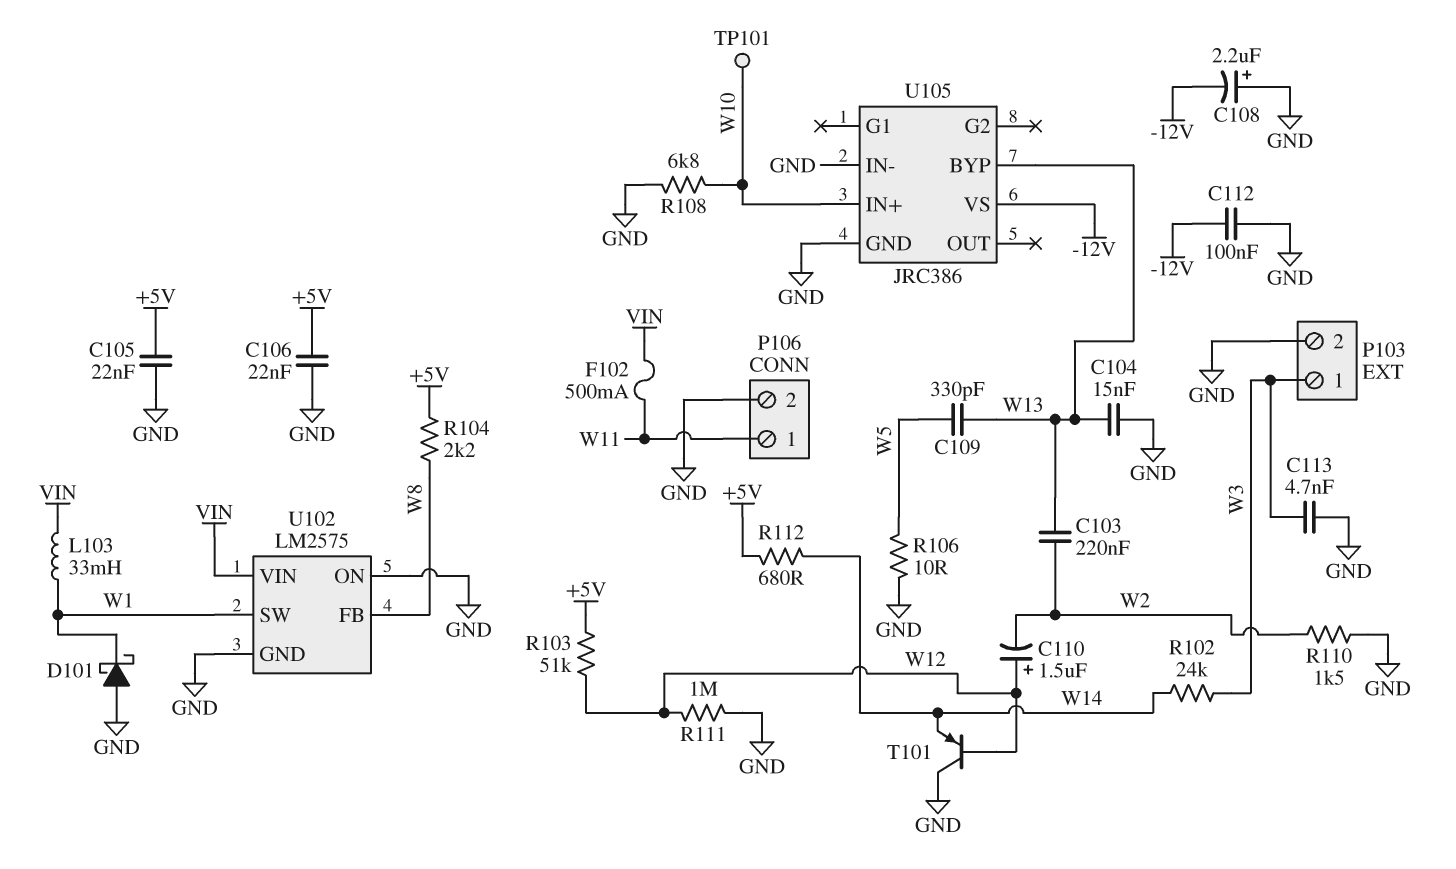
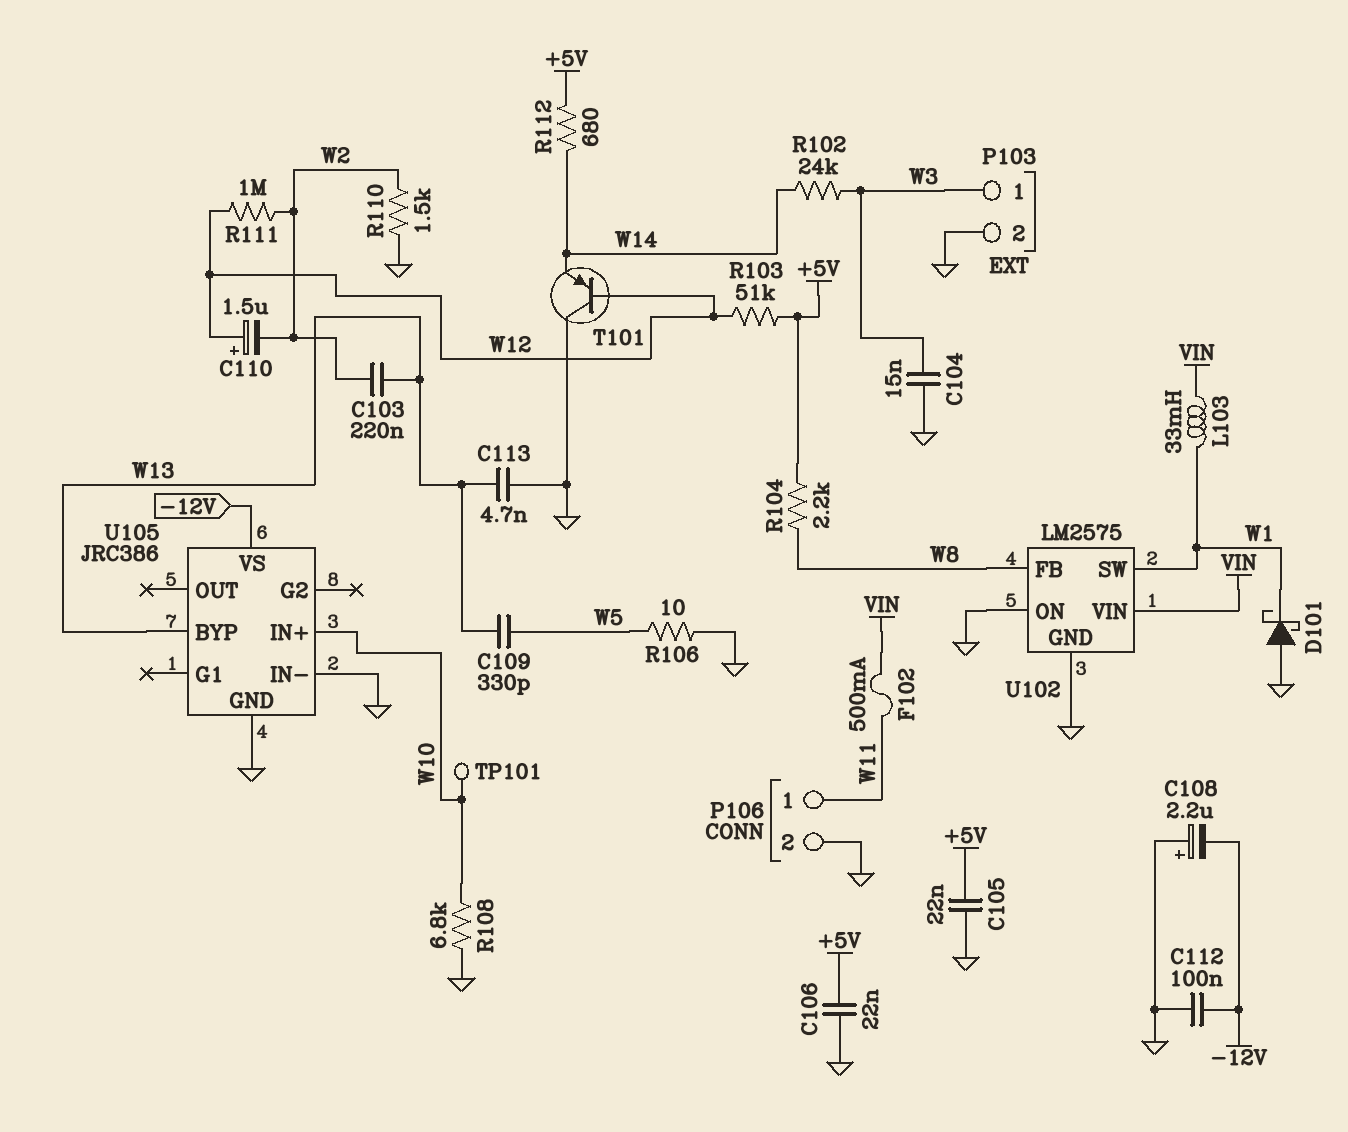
C104: 15nF (GND, W13) -> 15nF (GND, W3)
C113: 4.7nF (GND, W3) -> 4.7nF (GND, W13)
R111: 1M (GND, W12) -> 1M (W2, W12)

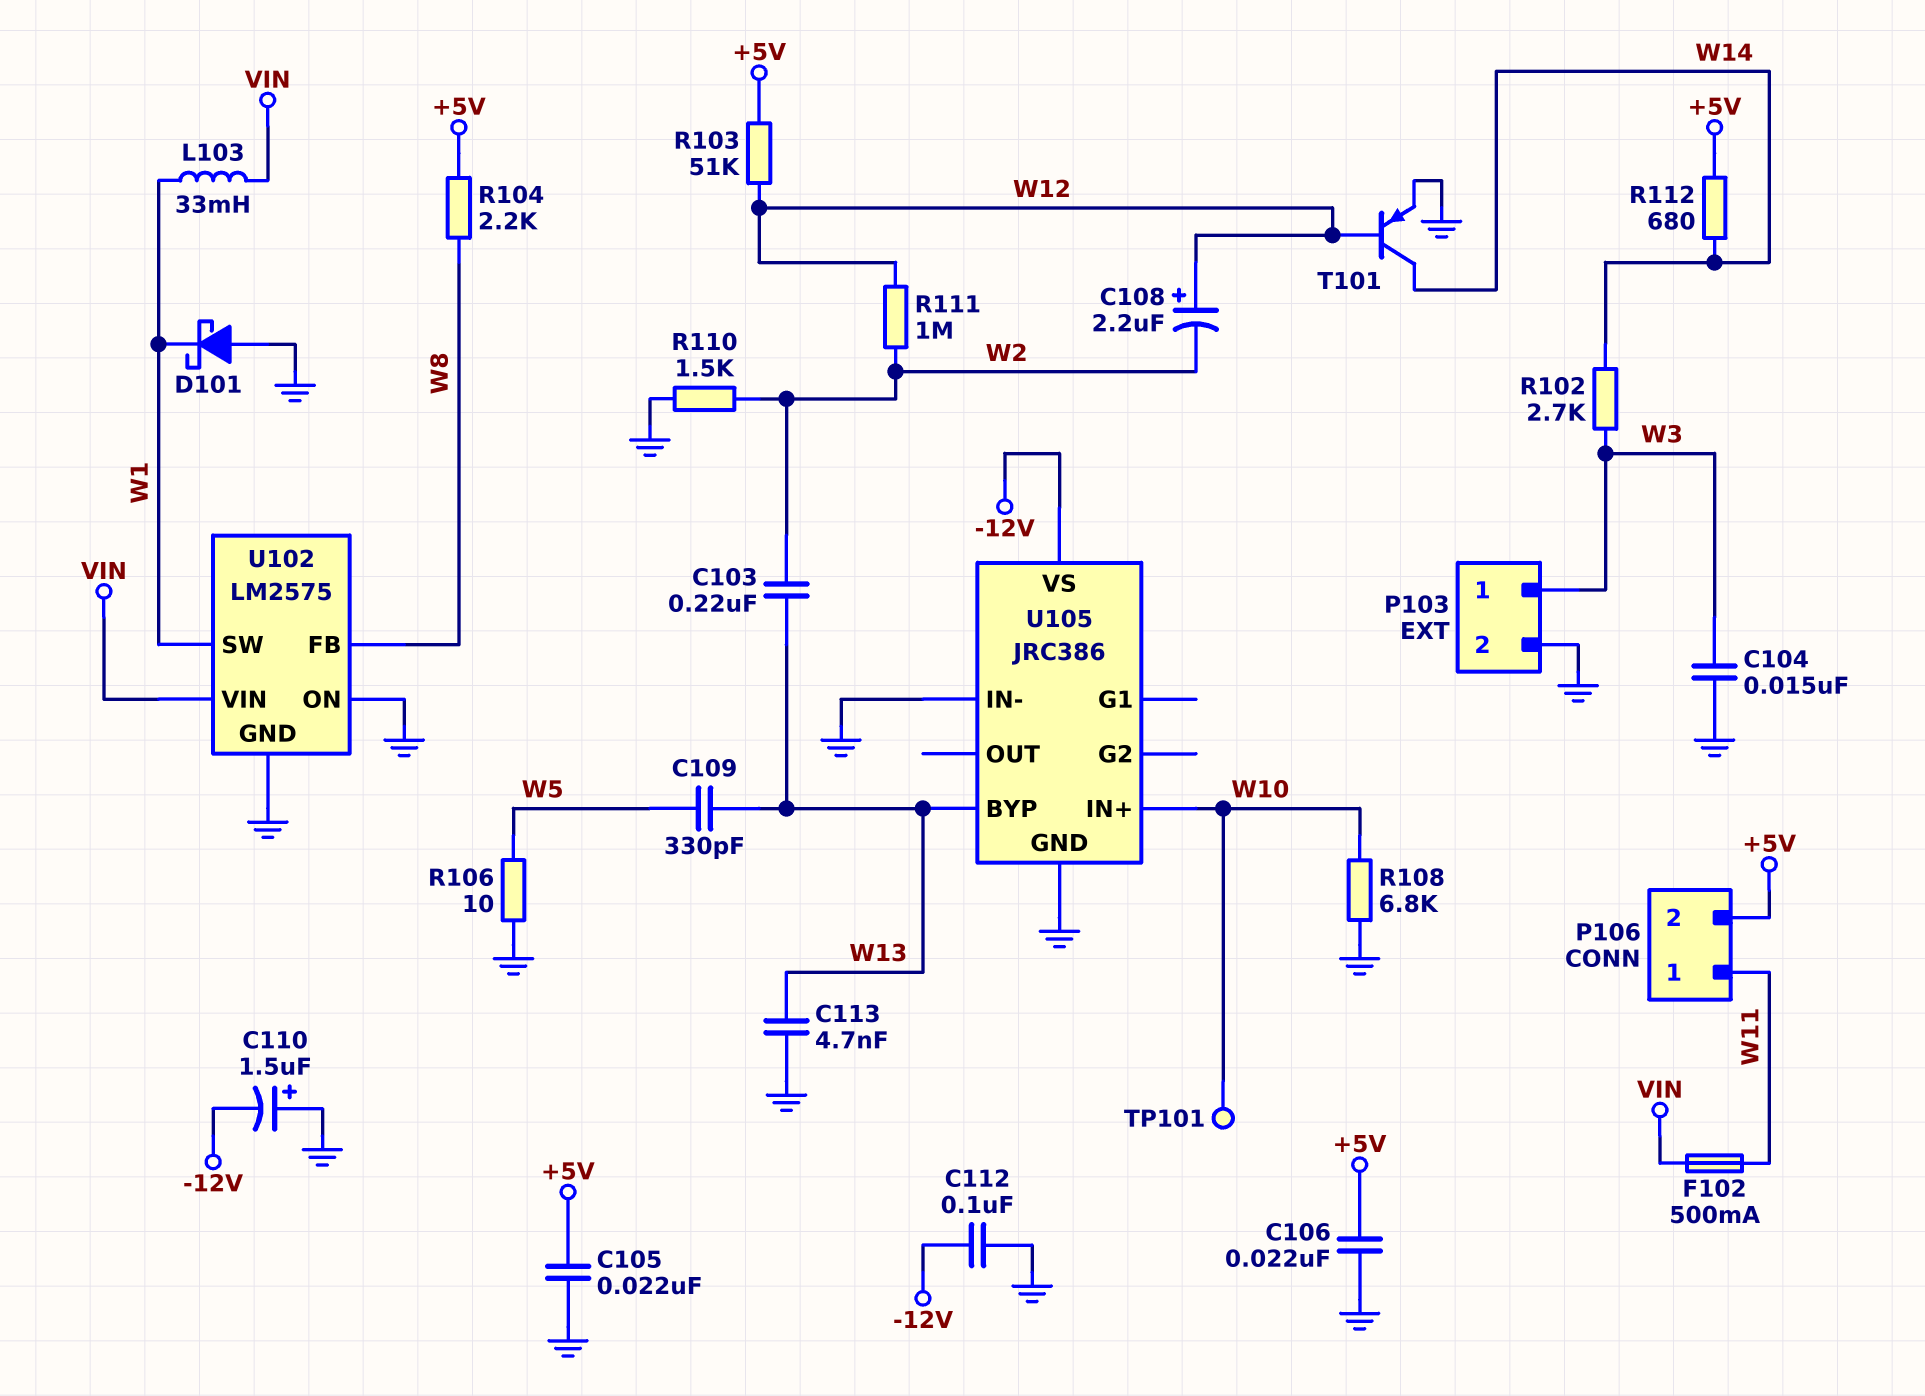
C108: 2.2uF (plus GND, minus -12V) -> 2.2uF (plus W12, minus W2)
C110: 1.5uF (plus W12, minus W2) -> 1.5uF (plus GND, minus -12V)
P106 pin 2: GND -> +5V
R102: 24k (W3, W14) -> 2.7k (W3, W14)
T101: PNP (B W12, C GND, E W14) -> PNP (B W12, C W14, E GND)

